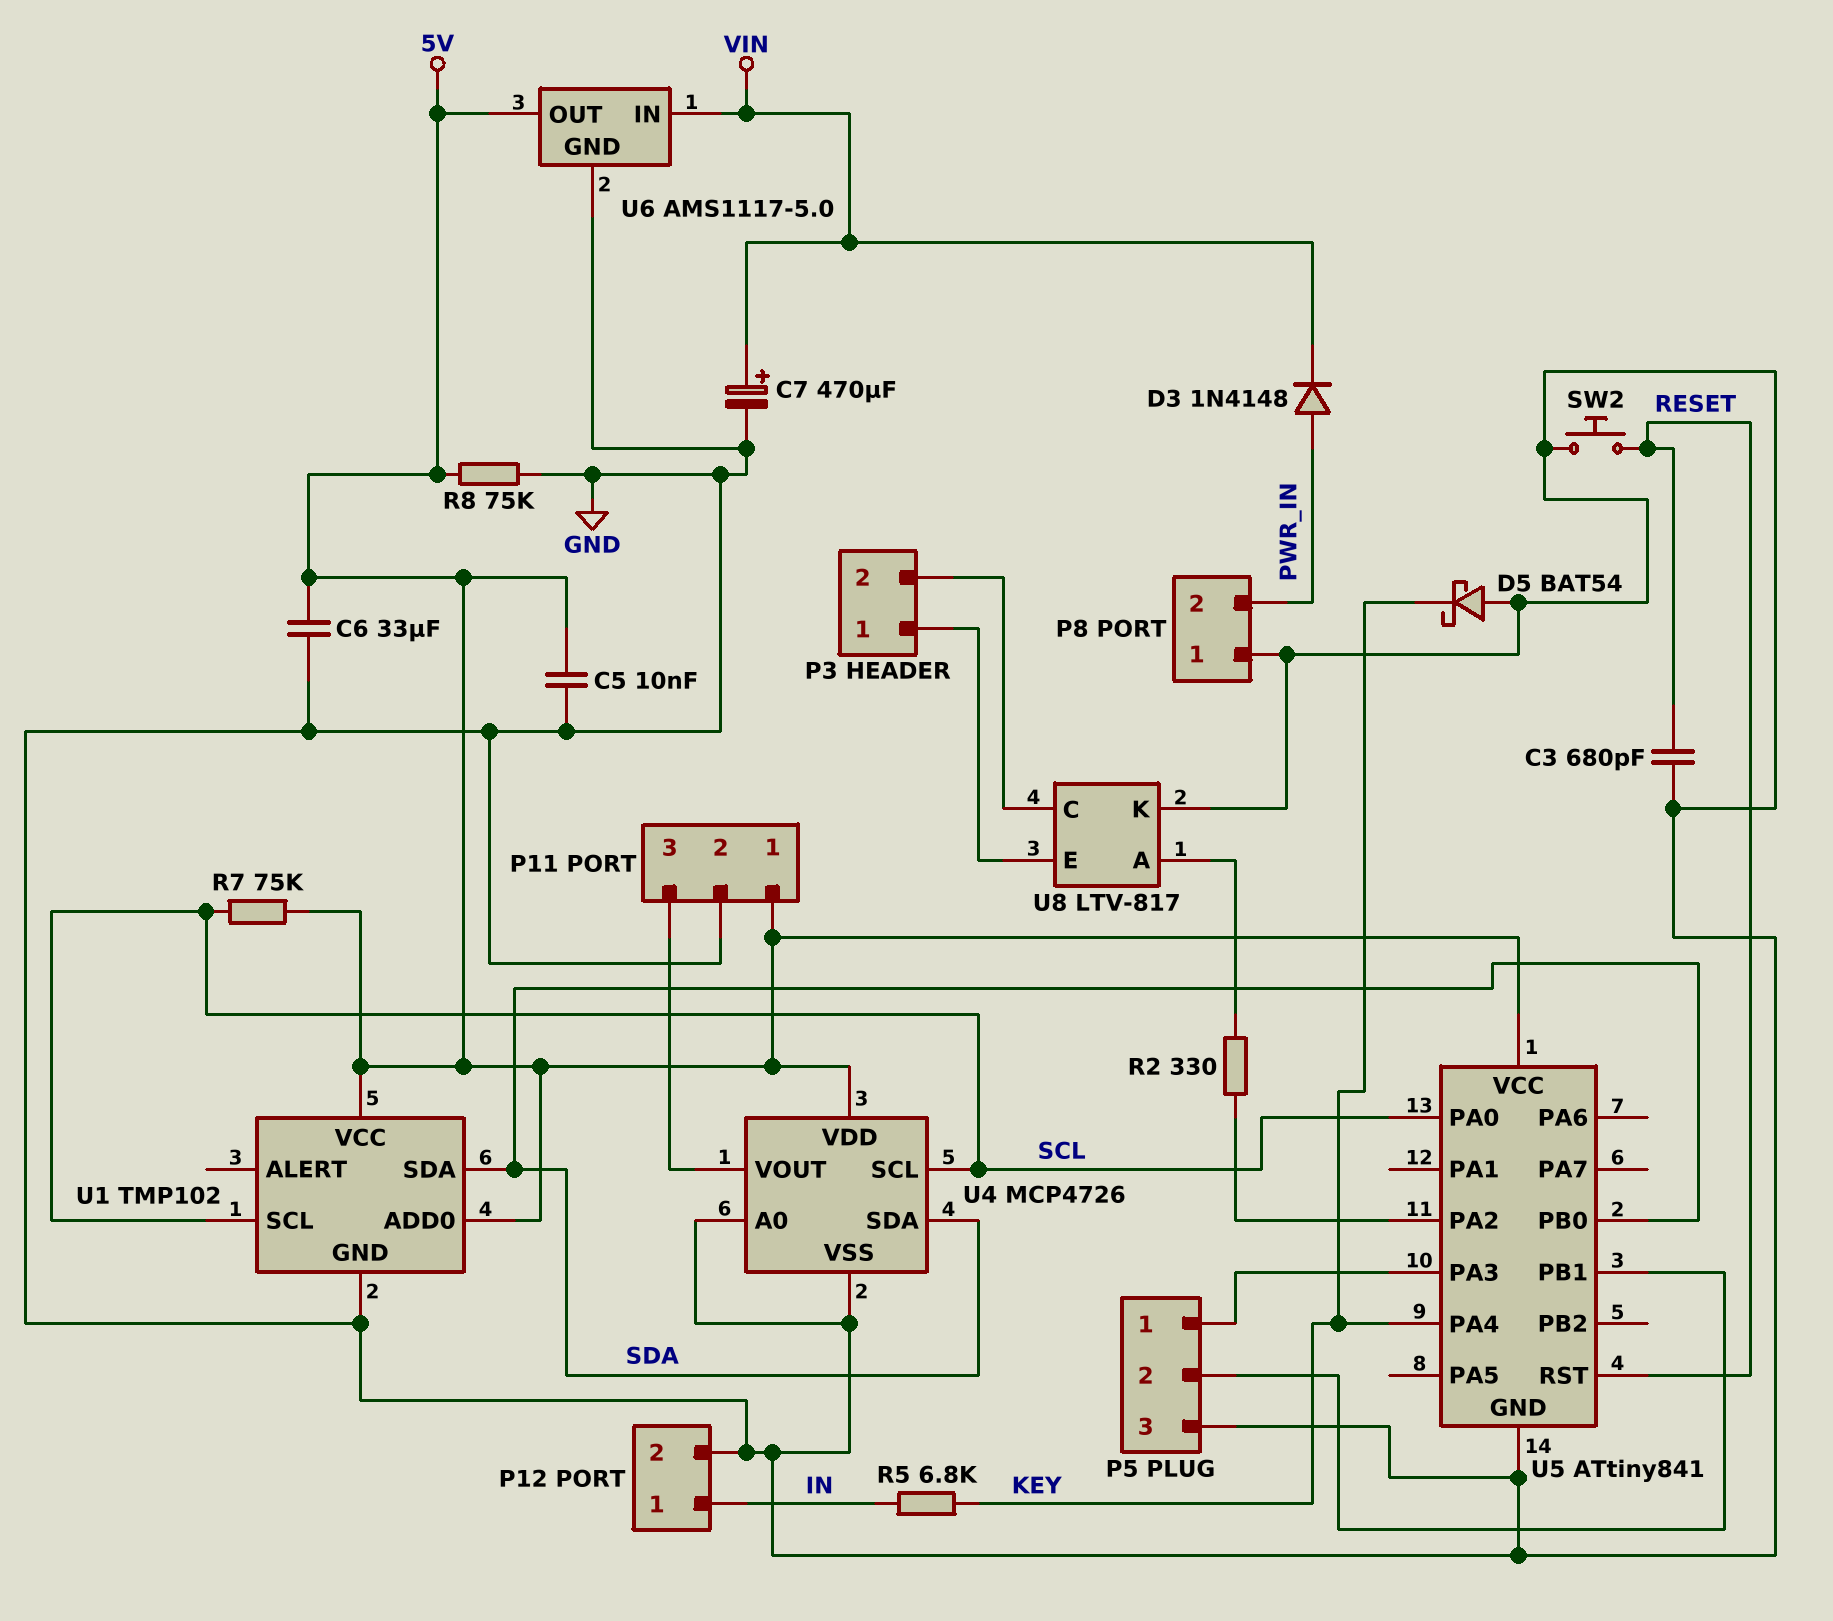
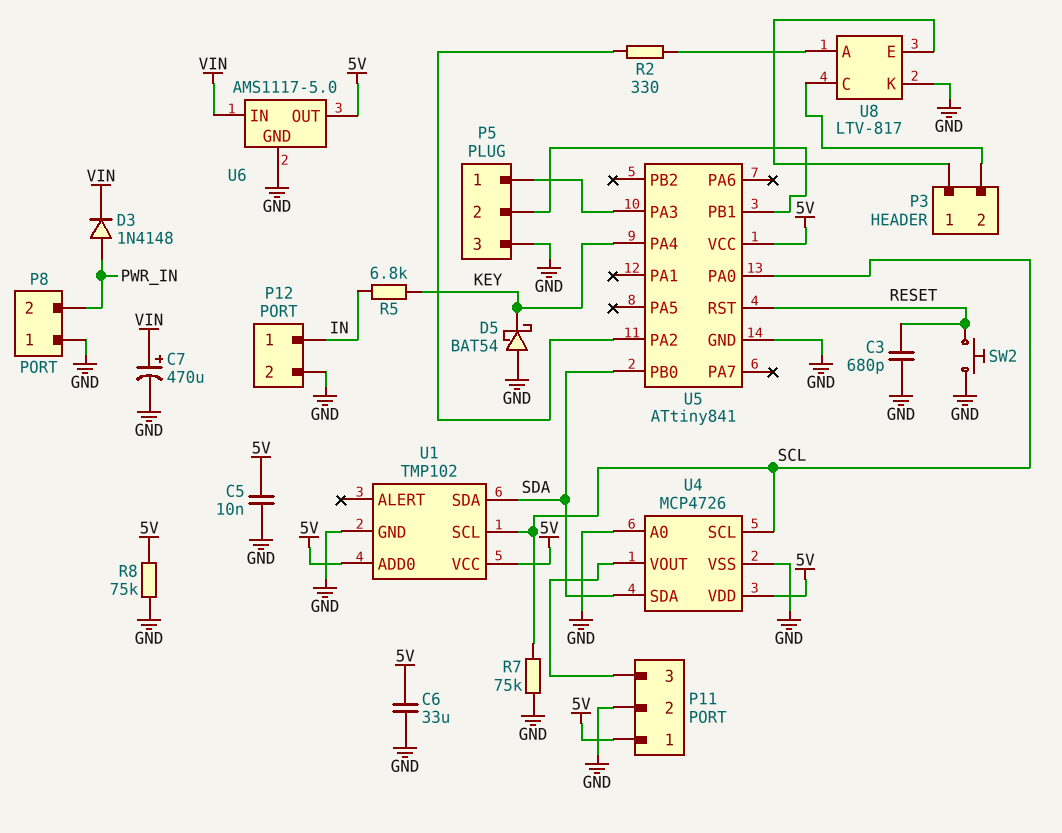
R7: 75k (5V, SCL) -> 75k (GND, SCL)

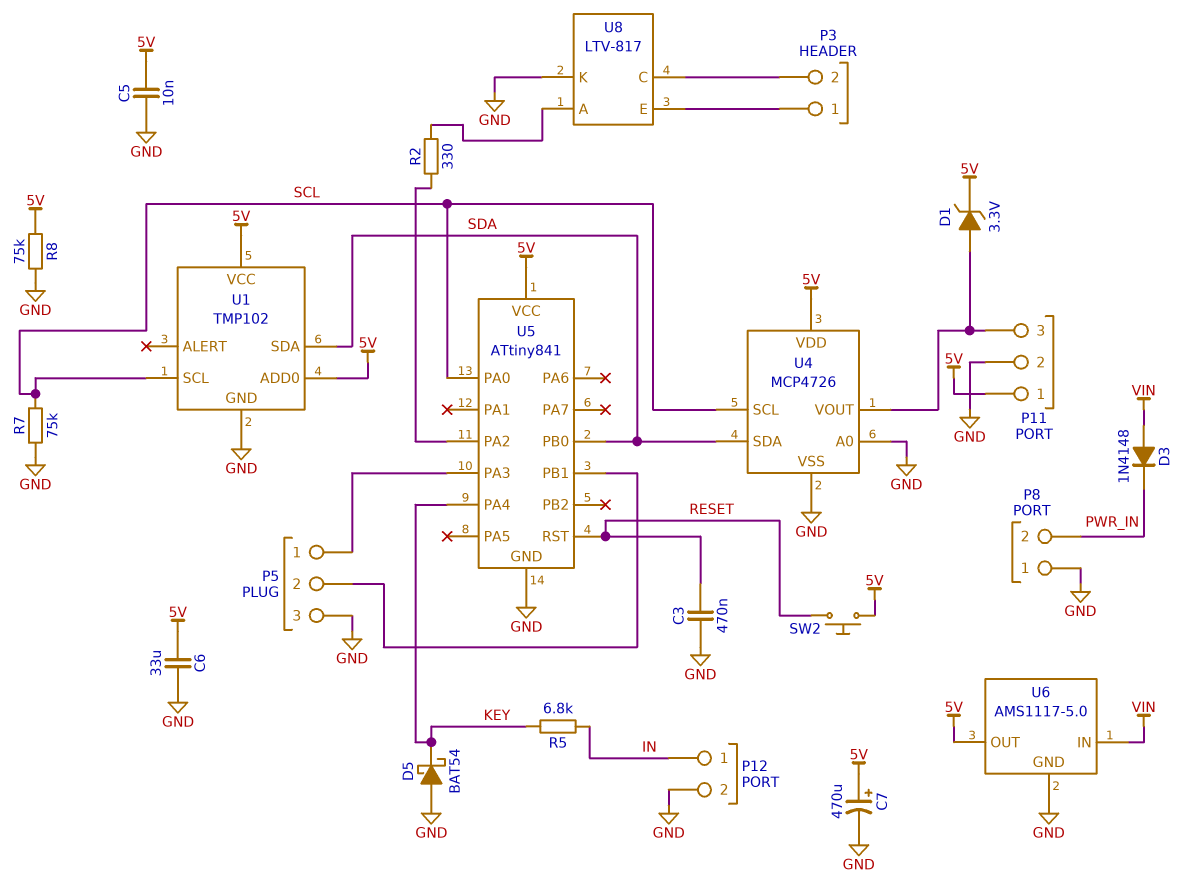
C3: 680pF (GND, RESET) -> 470nF (GND, RESET)
C7: 470uF (plus VIN, minus GND) -> 470uF (plus 5V, minus GND)
D1: none -> zener 3.3V (A P11/3, K 5V)
D3: diode 1N4148 (A PWR_IN, K VIN) -> diode 1N4148 (A VIN, K PWR_IN)
SW2: button (GND, RESET) -> button (5V, RESET)

